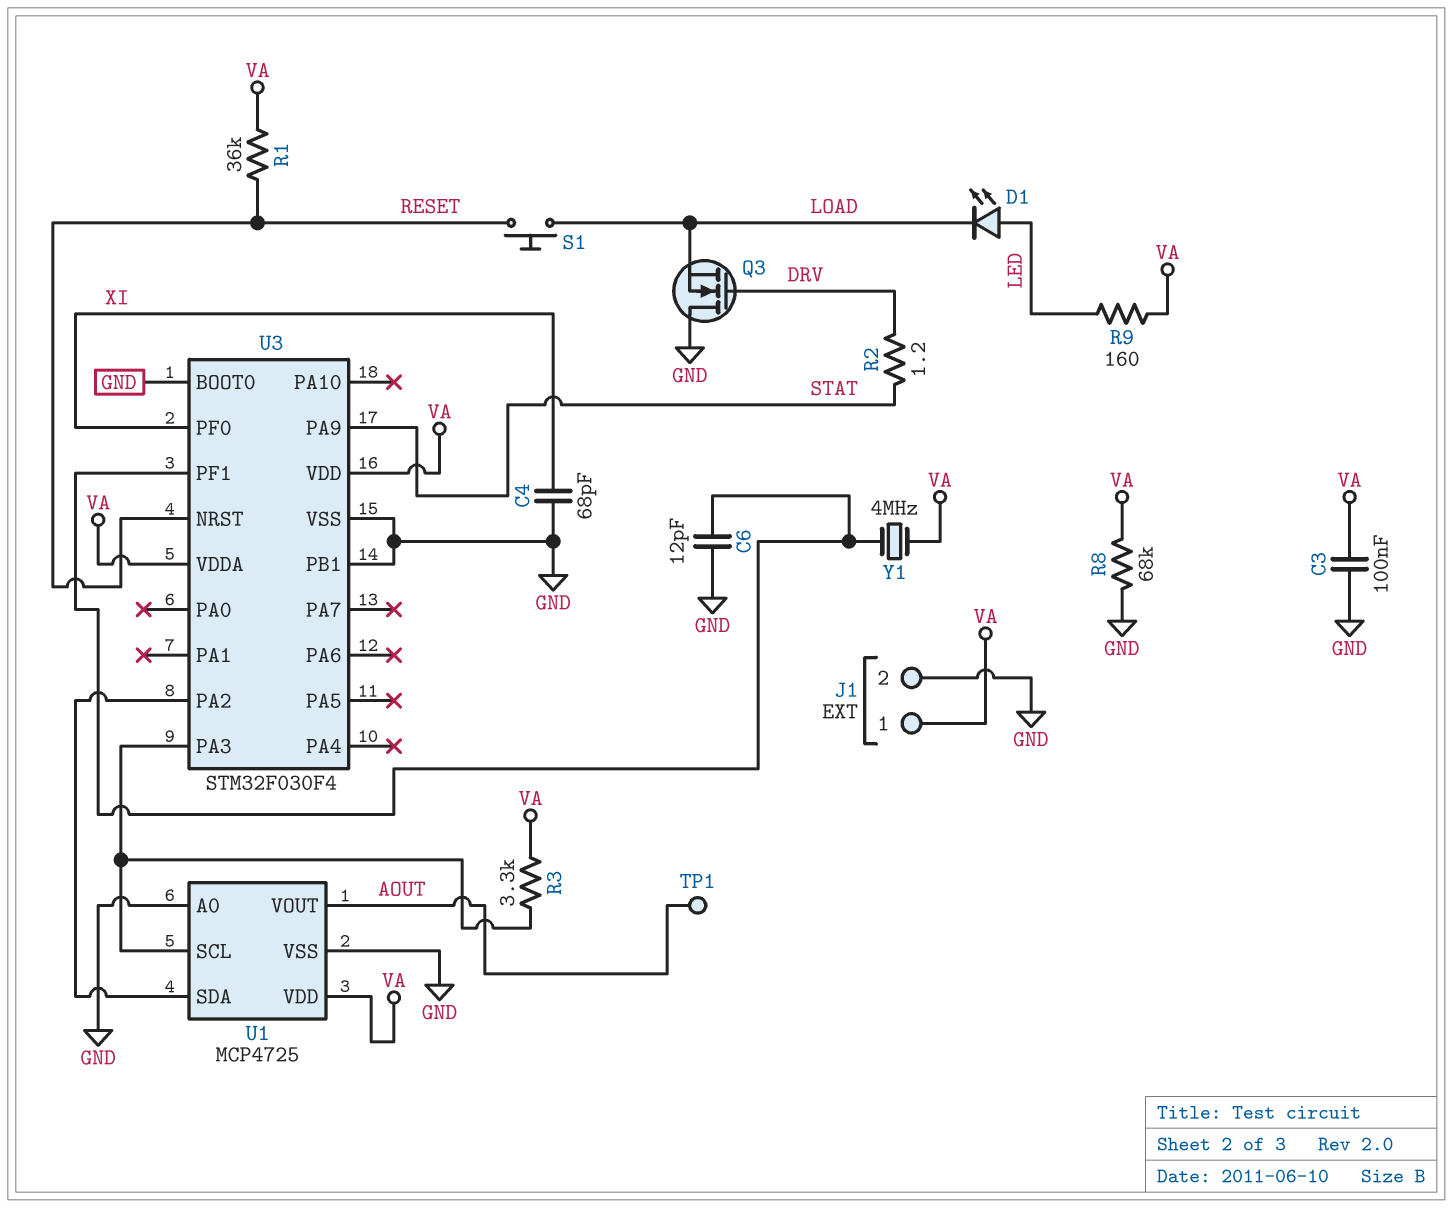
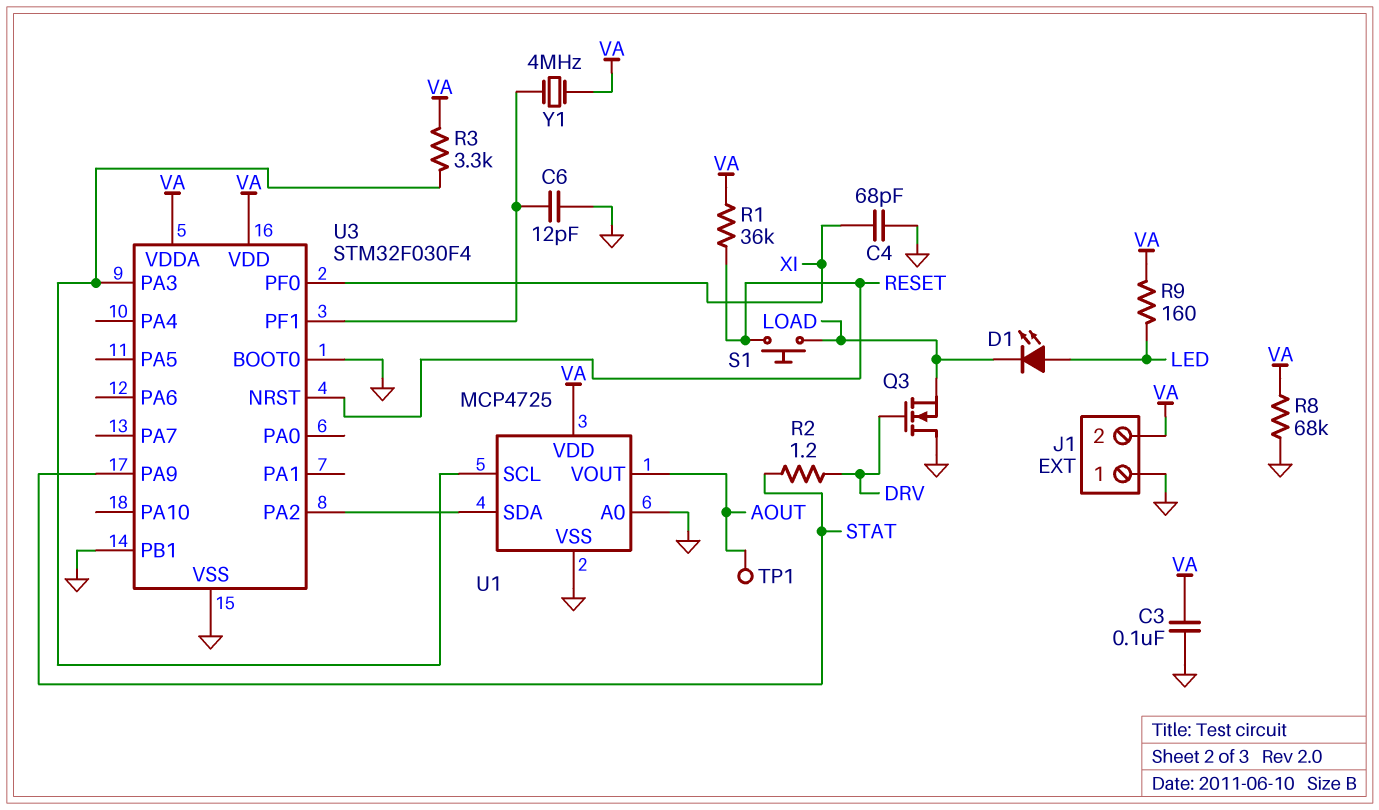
J1 pin 1: VA -> GND
J1 pin 2: GND -> VA

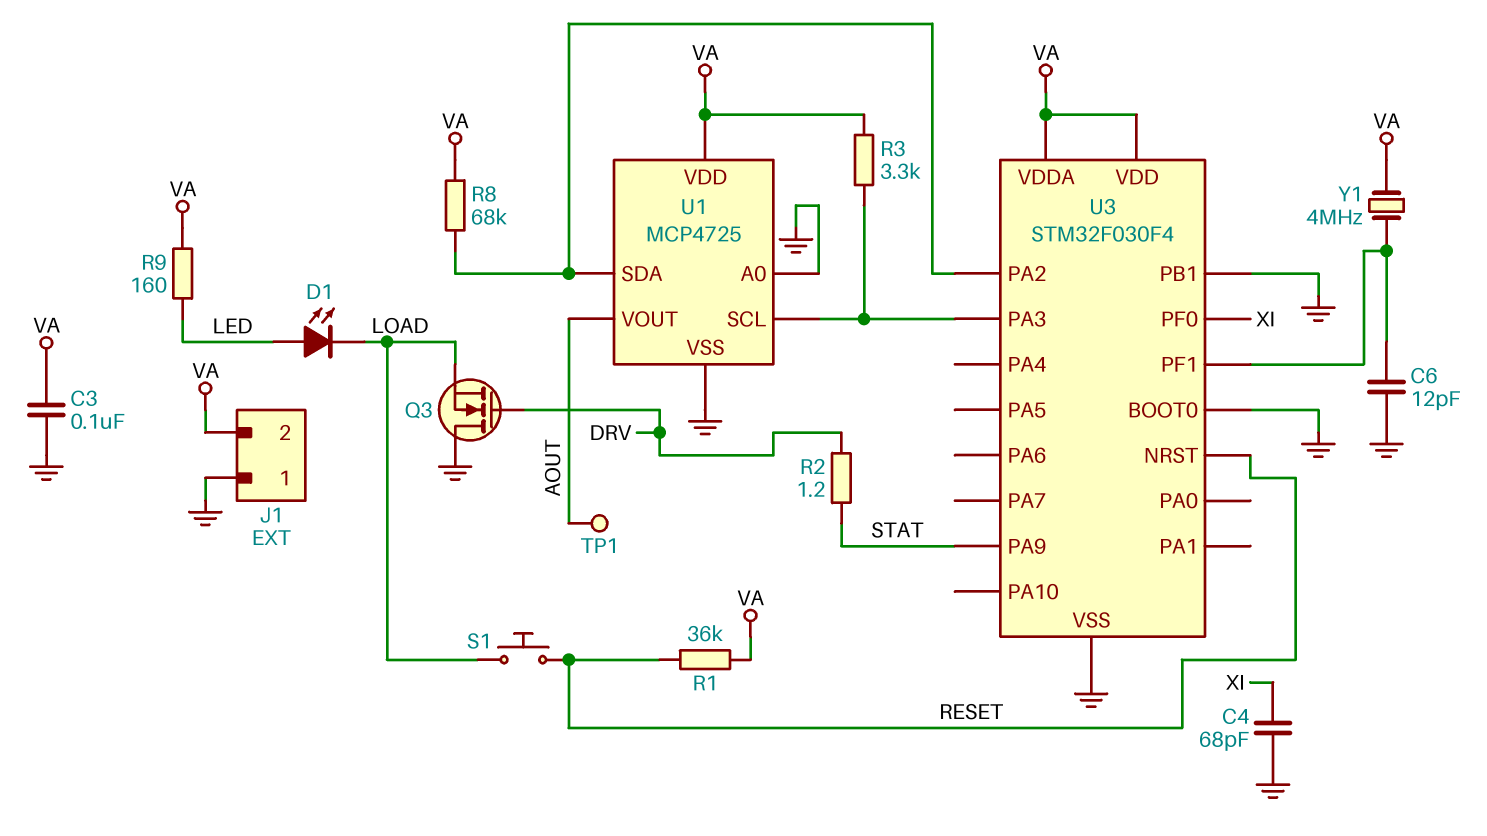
R8: 68k (GND, VA) -> 68k (U1/SDA, VA)

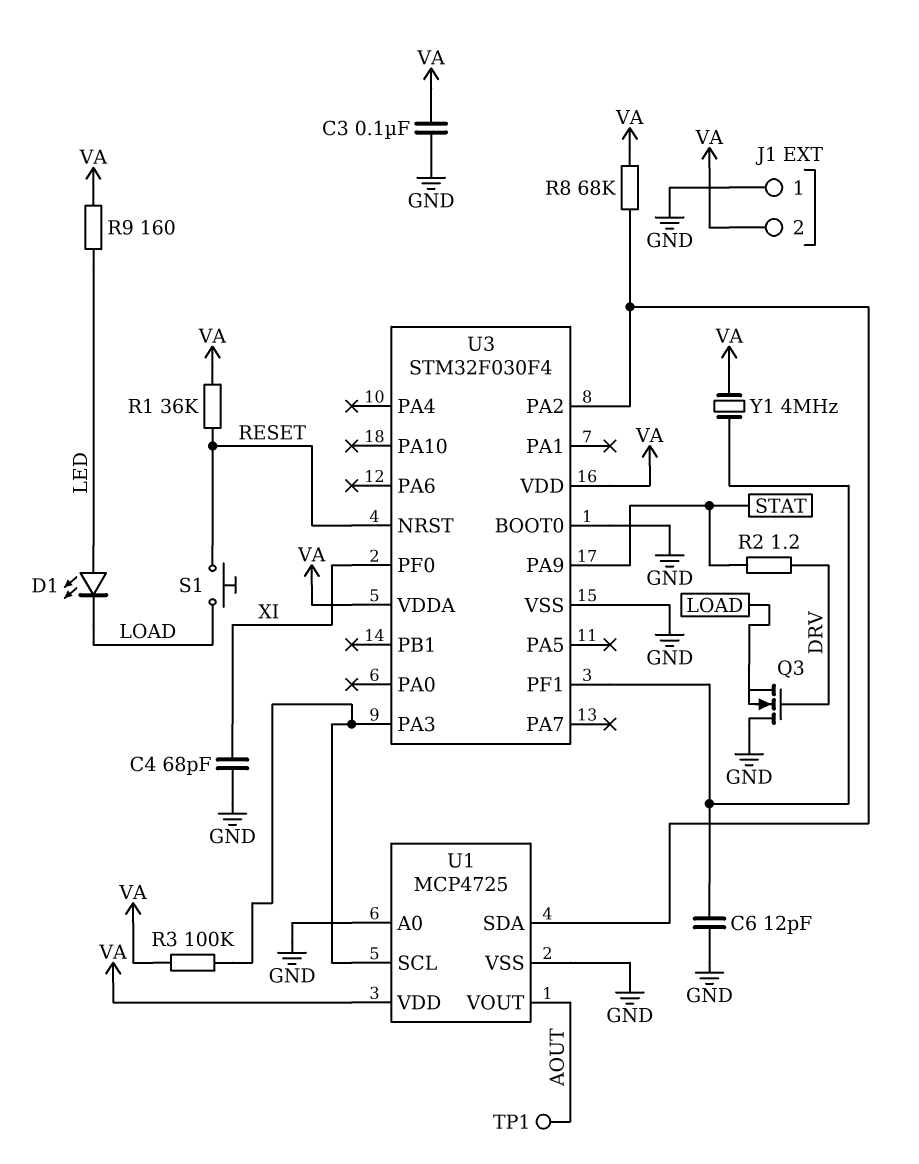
R3: 3.3k (U1/SCL, VA) -> 100k (U1/SCL, VA)
U3 pin PB1: GND -> none

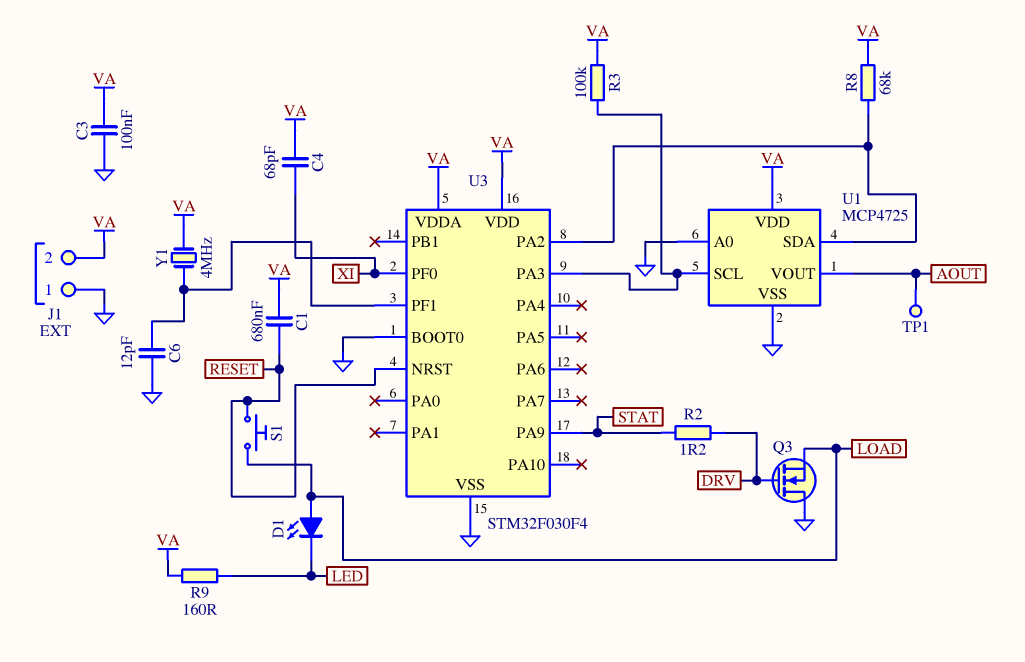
C1: none -> 680nF (RESET, VA)
C4: 68pF (GND, XI) -> 68pF (VA, XI)
D1: LED (A LED, K LOAD) -> LED (A LOAD, K LED)
R1: 36k (RESET, VA) -> none

